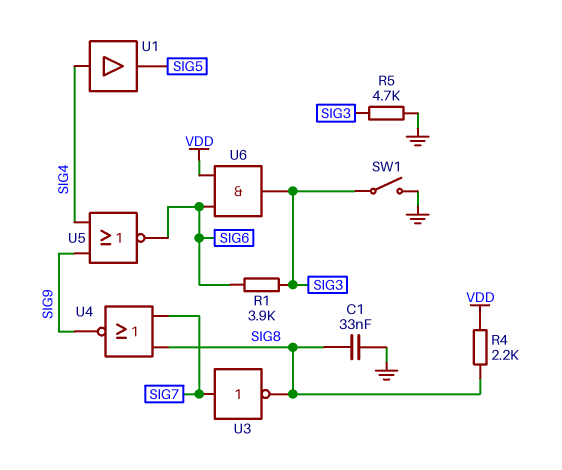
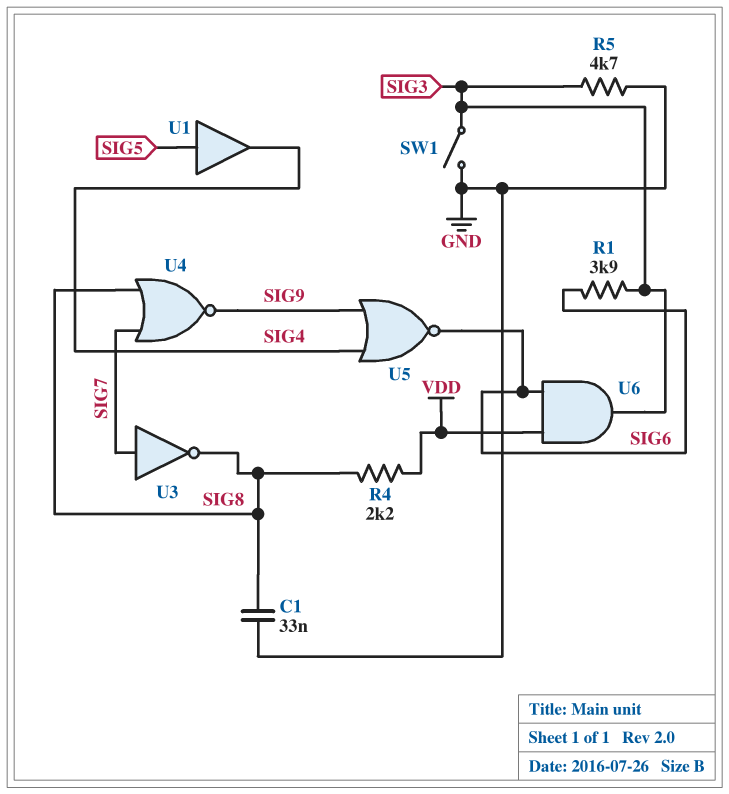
U1: buffer (in SIG4, out SIG5) -> buffer (in SIG5, out SIG4)

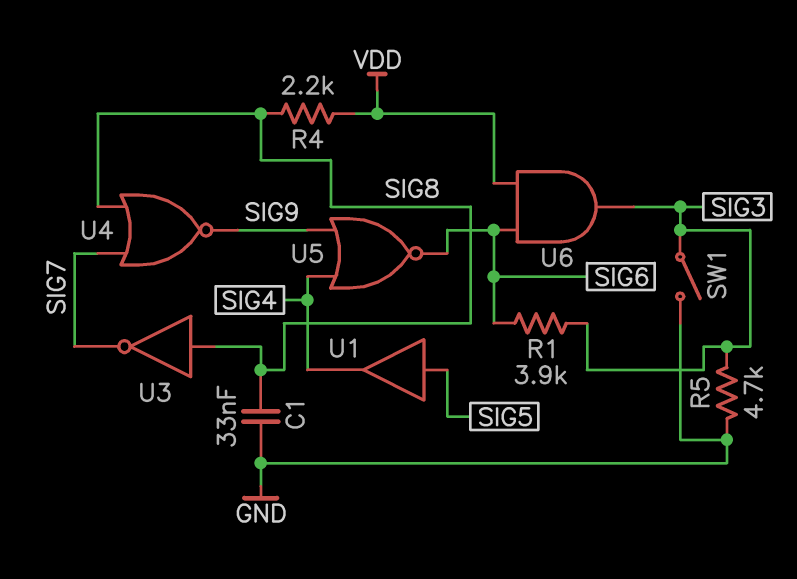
U3: NOT (in SIG7, out SIG8) -> NOT (in SIG8, out SIG7)

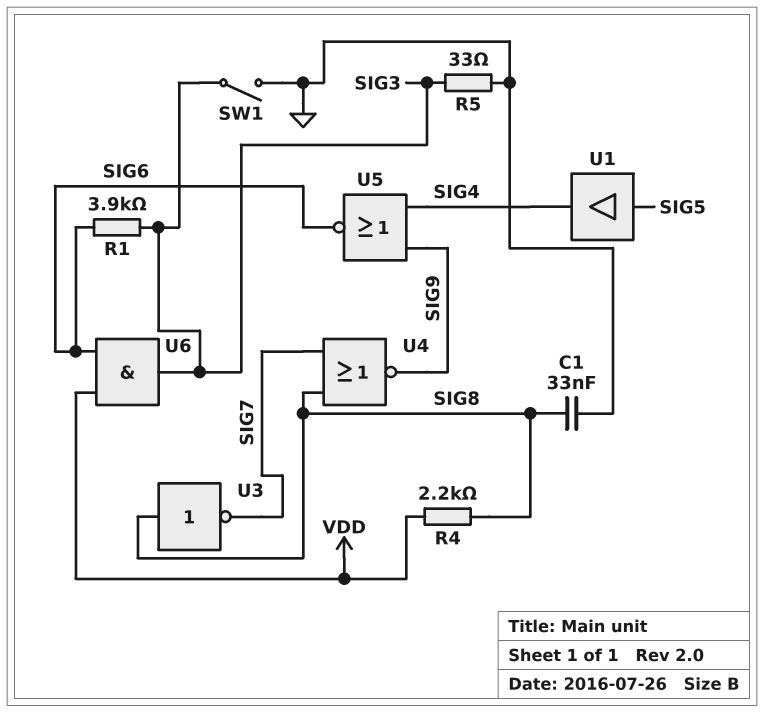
R5: 4.7k (GND, SIG3) -> 33 (GND, SIG3)

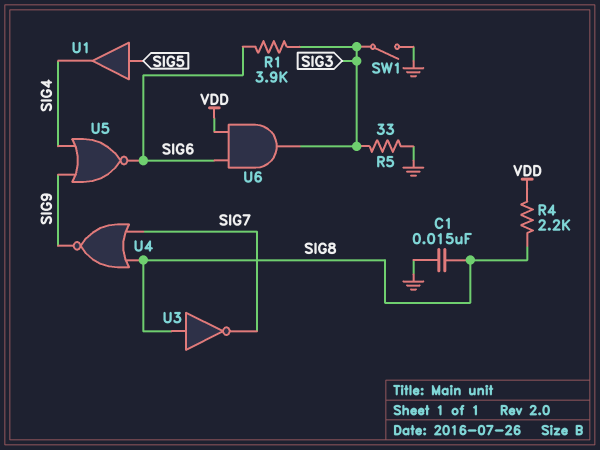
C1: 33nF (GND, SIG8) -> 15nF (GND, SIG8)

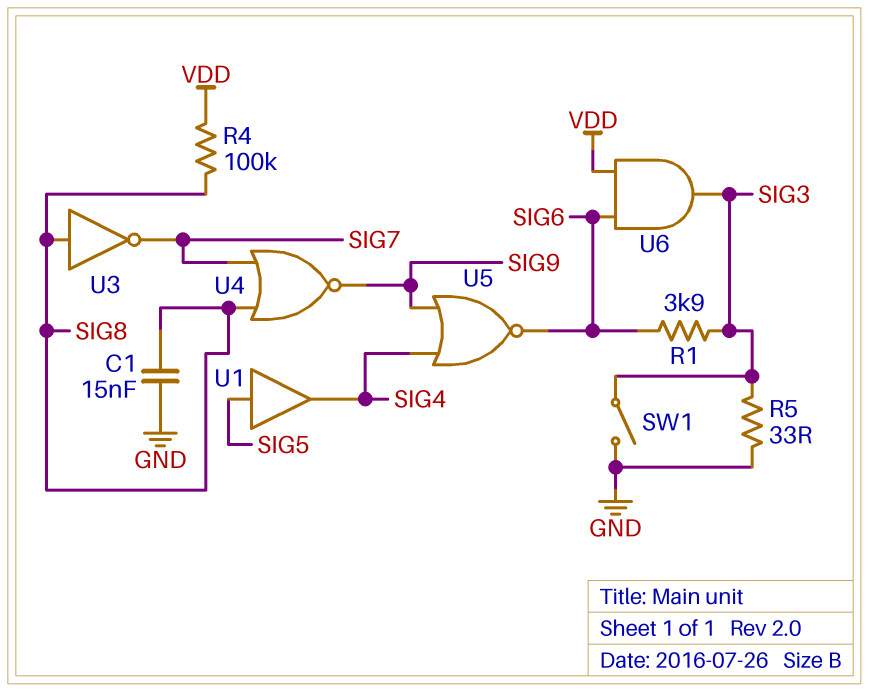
R4: 2.2k (SIG8, VDD) -> 100k (SIG8, VDD)

